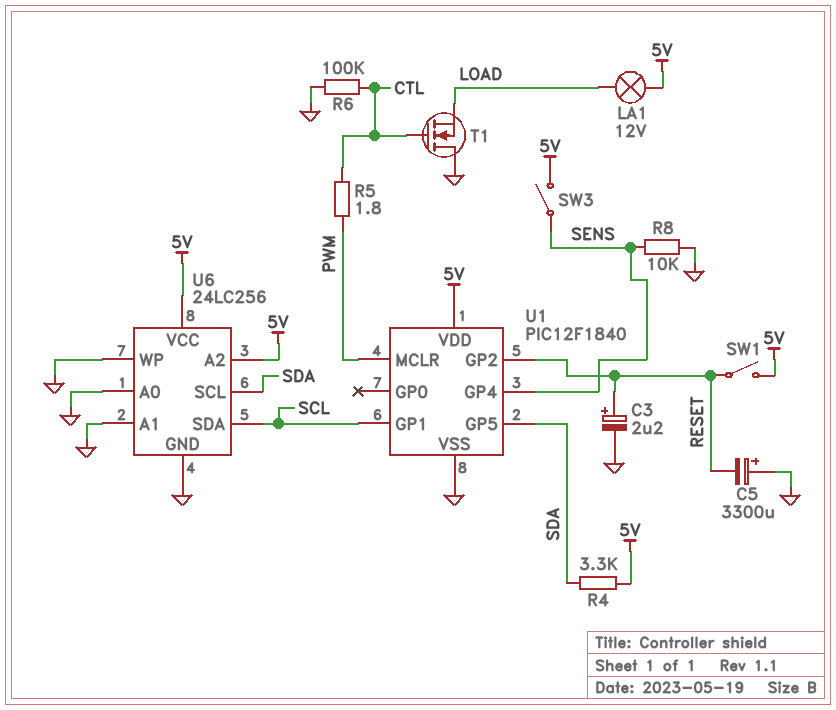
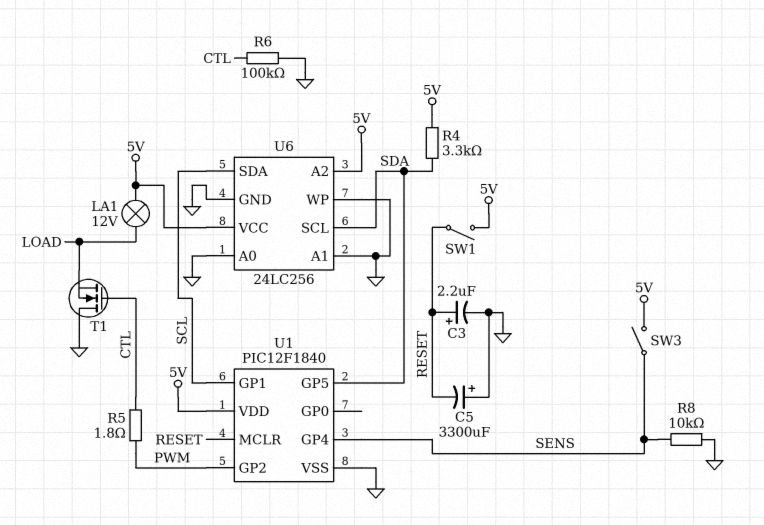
U1 pin GP2: RESET -> PWM
U1 pin MCLR: PWM -> RESET

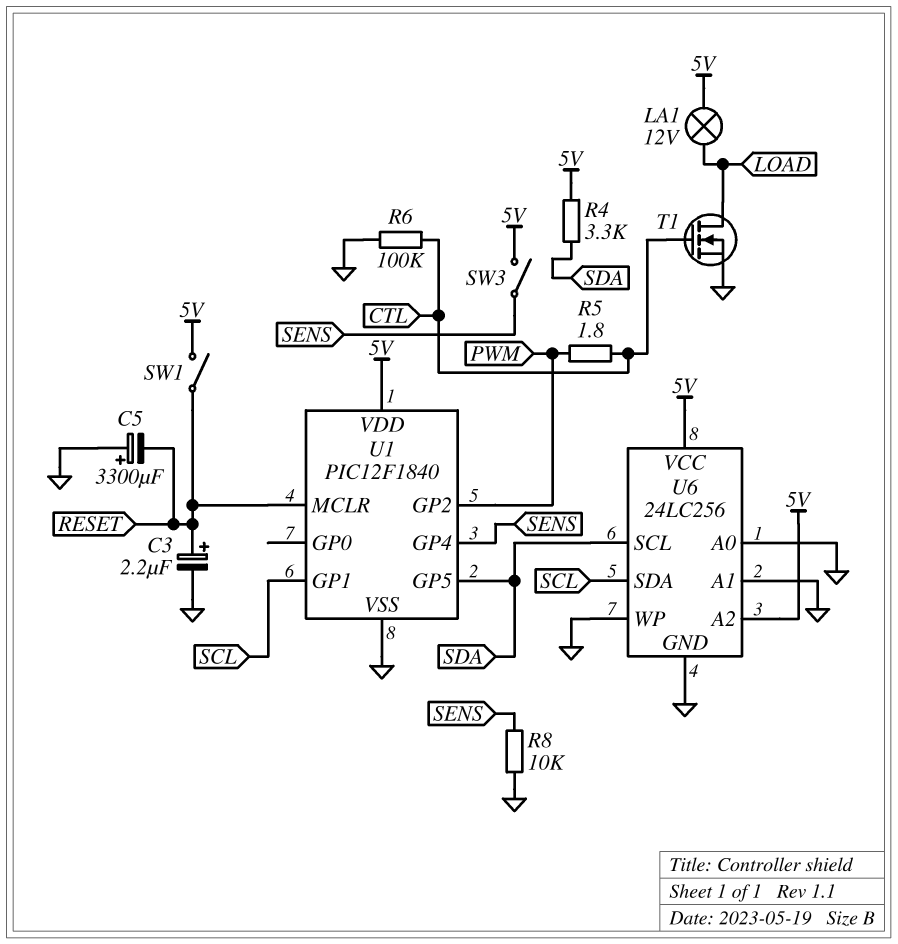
T1: NMOS (G CTL, D GND, S LOAD) -> NMOS (G CTL, D LOAD, S GND)

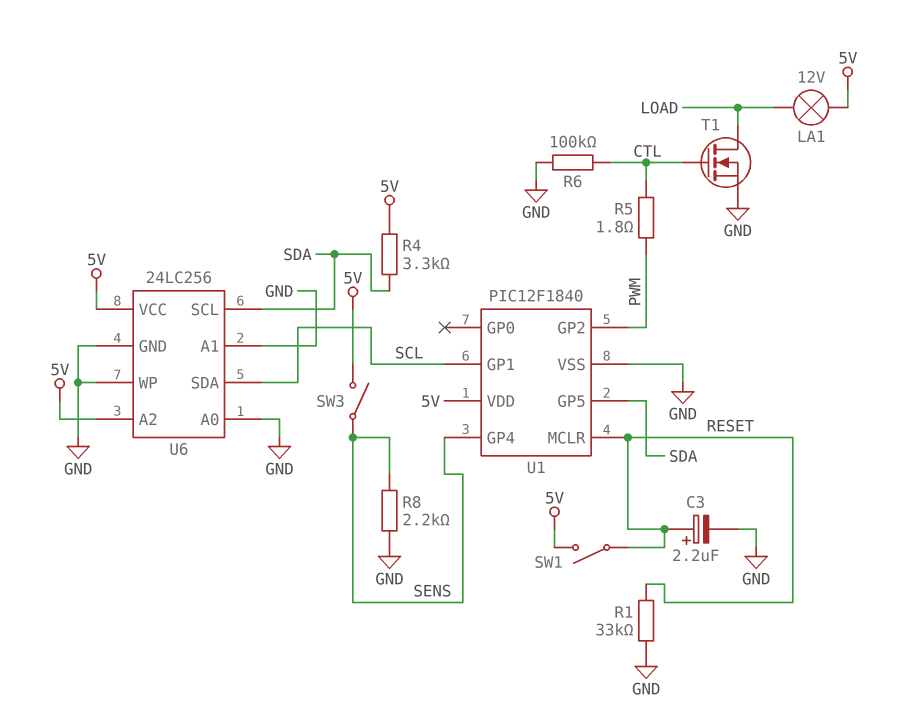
C5: 3300uF (plus GND, minus RESET) -> none
R1: none -> 33k (GND, RESET)
R8: 10k (GND, SENS) -> 2.2k (GND, SENS)

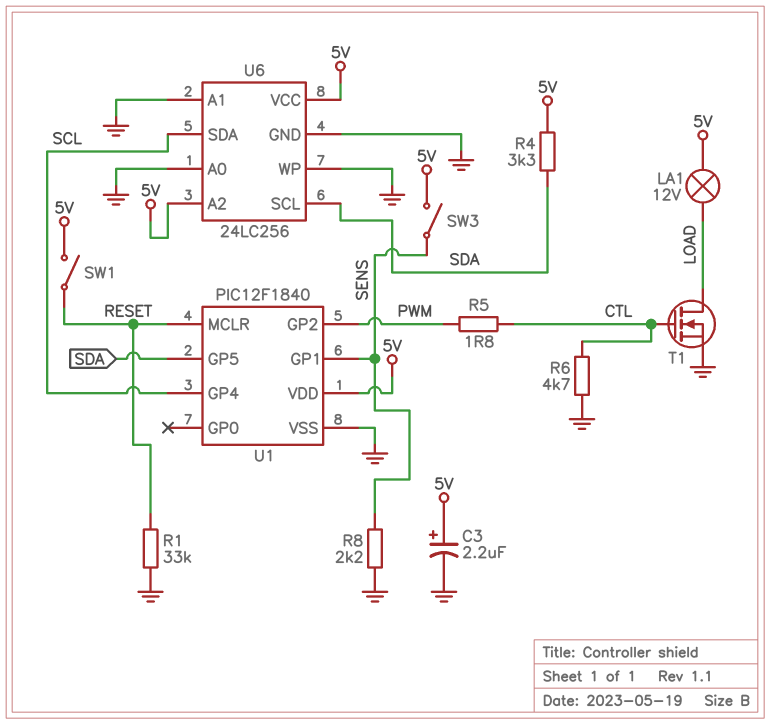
C3: 2.2uF (plus RESET, minus GND) -> 2.2uF (plus 5V, minus GND)
R6: 100k (CTL, GND) -> 4.7k (CTL, GND)
U1 pin GP1: SCL -> SENS
U1 pin GP4: SENS -> SCL

